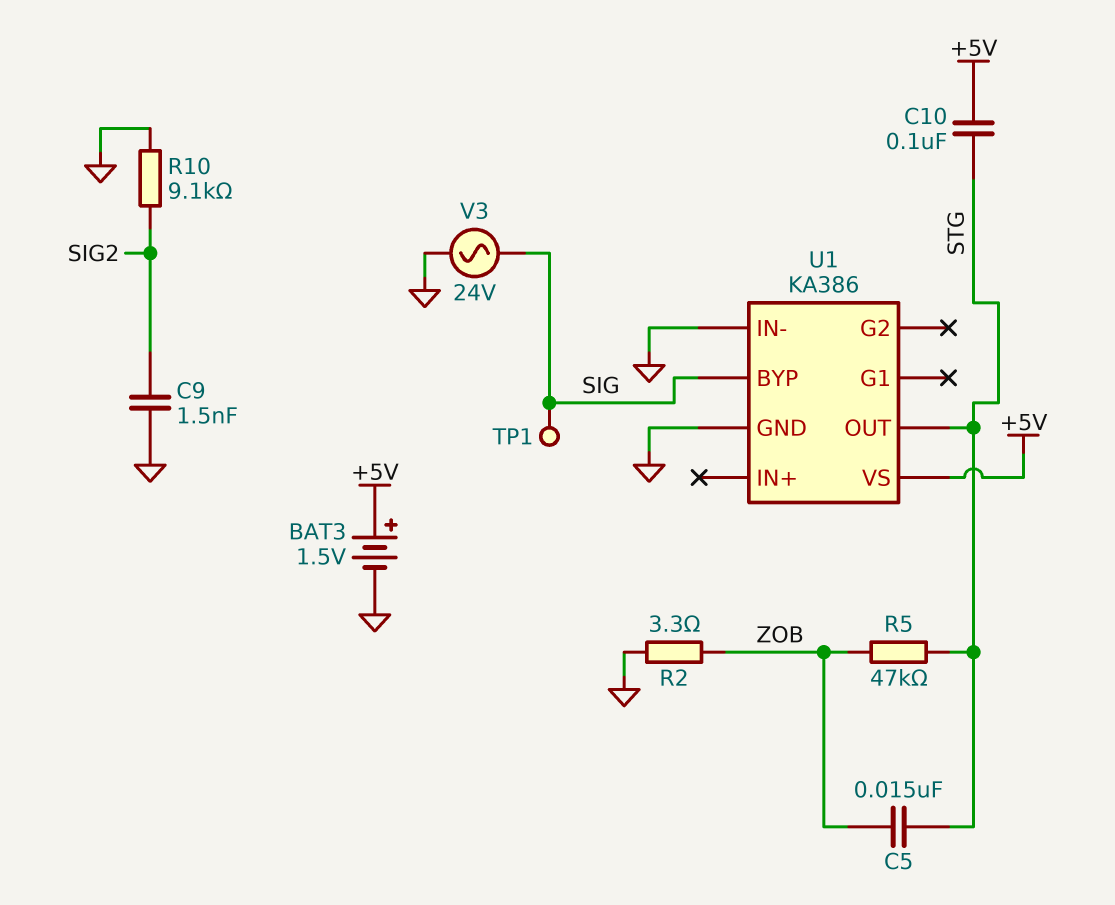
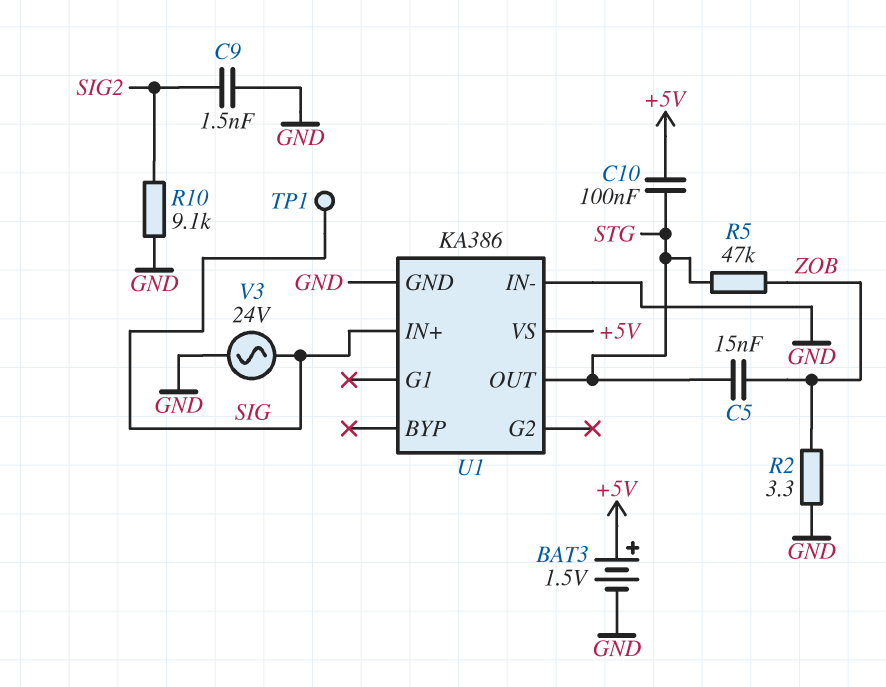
U1 pin BYP: SIG -> none
U1 pin IN+: none -> SIG

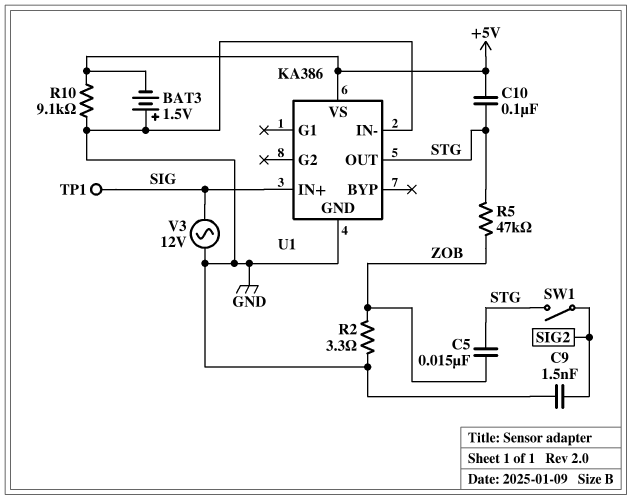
BAT3: 1.5V (plus +5V, minus GND) -> 1.5V (plus GND, minus +5V)
R10: 9.1k (GND, SIG2) -> 9.1k (+5V, GND)
SW1: none -> switch (SIG2, STG)
V3: AC 24V (GND, SIG) -> AC 12V (GND, SIG)

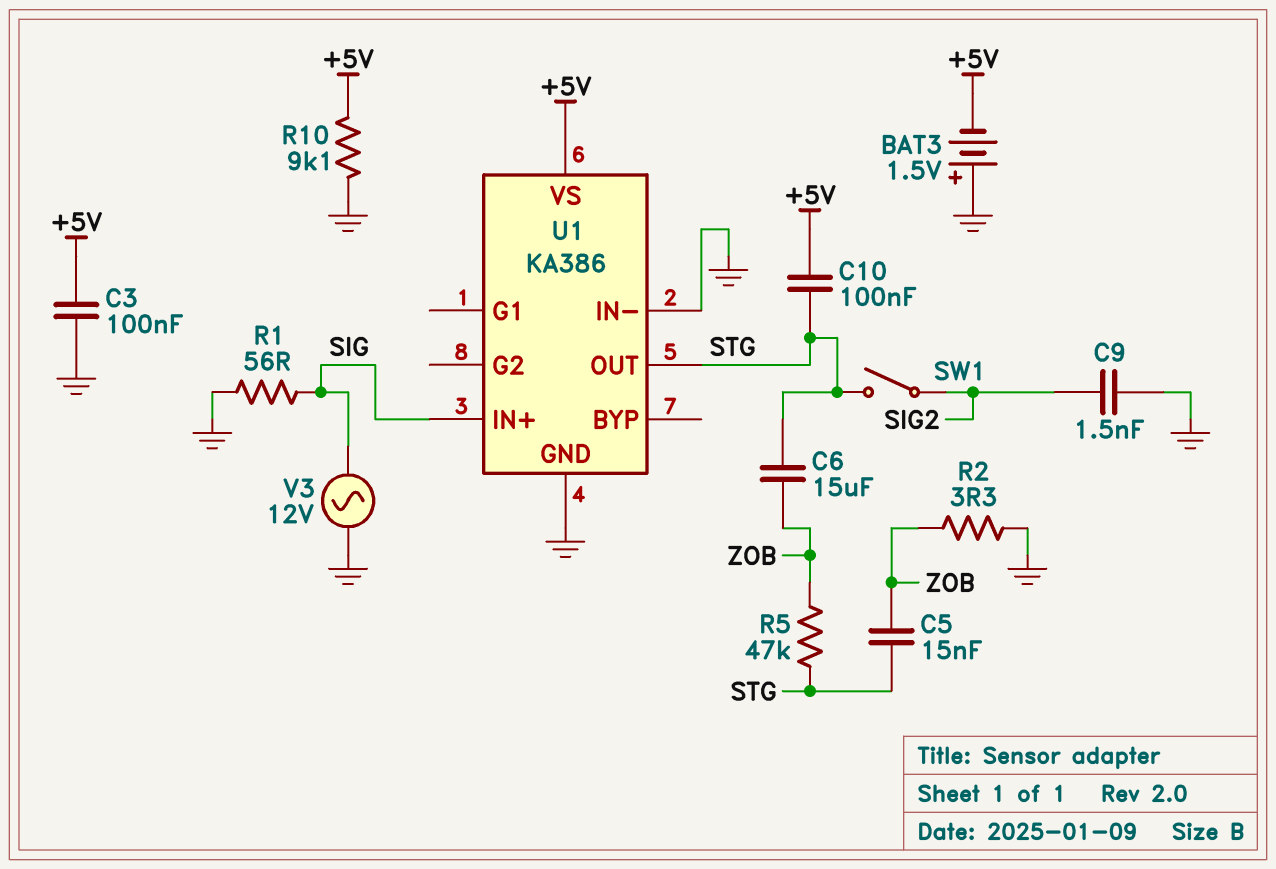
C3: none -> 100nF (+5V, GND)
C6: none -> 15uF (STG, ZOB)
R1: none -> 56 (GND, SIG)
TP1: test point (SIG) -> none

